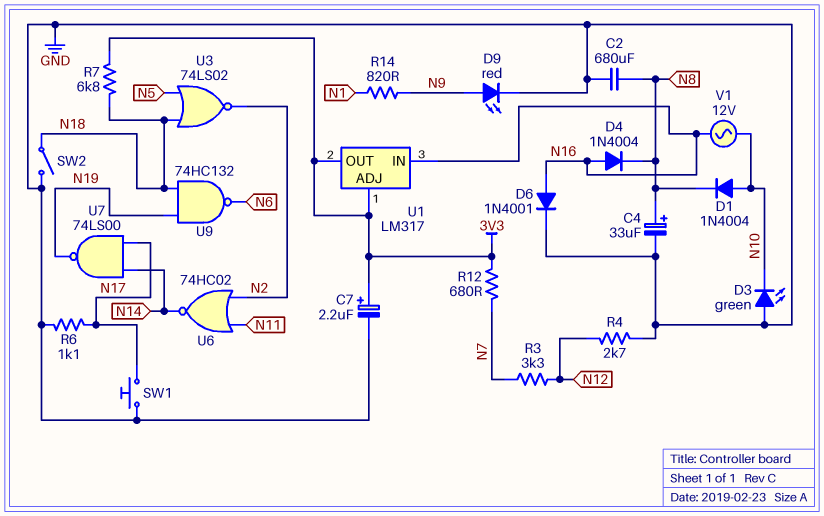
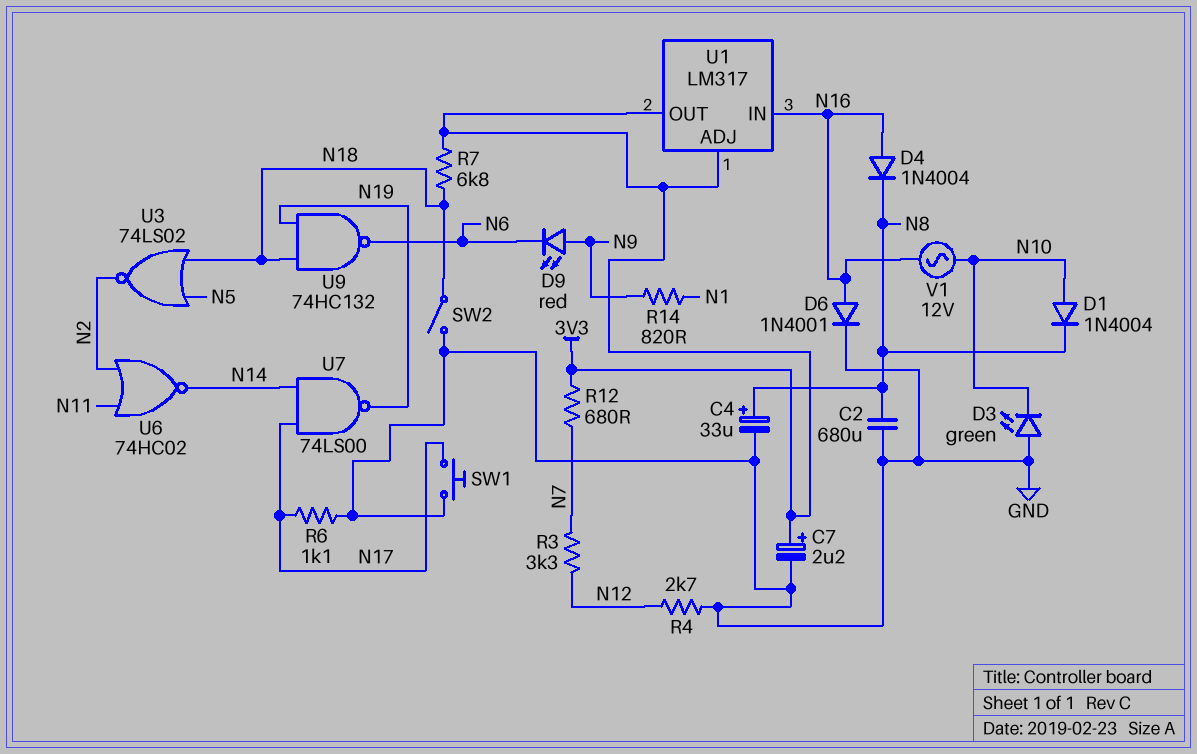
D9: LED red (A N9, K GND) -> LED red (A N9, K N6)

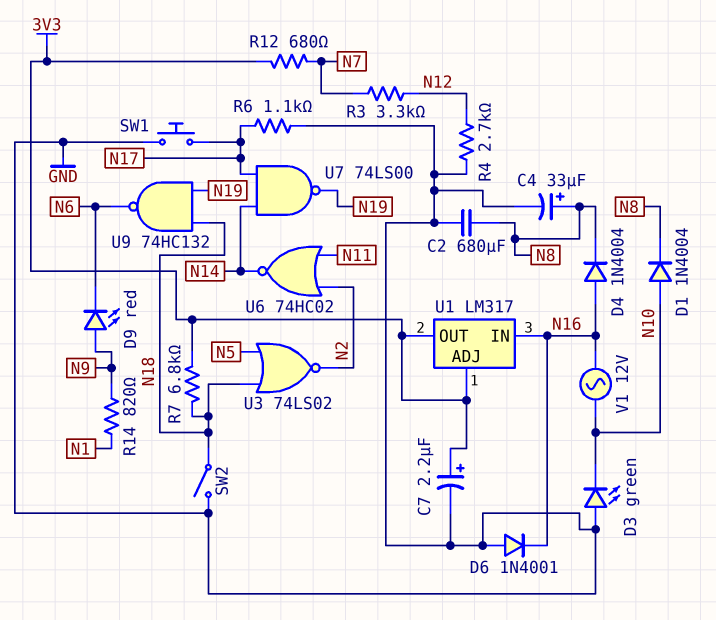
D6: diode 1N4001 (A N16, K GND) -> diode 1N4001 (A GND, K N16)

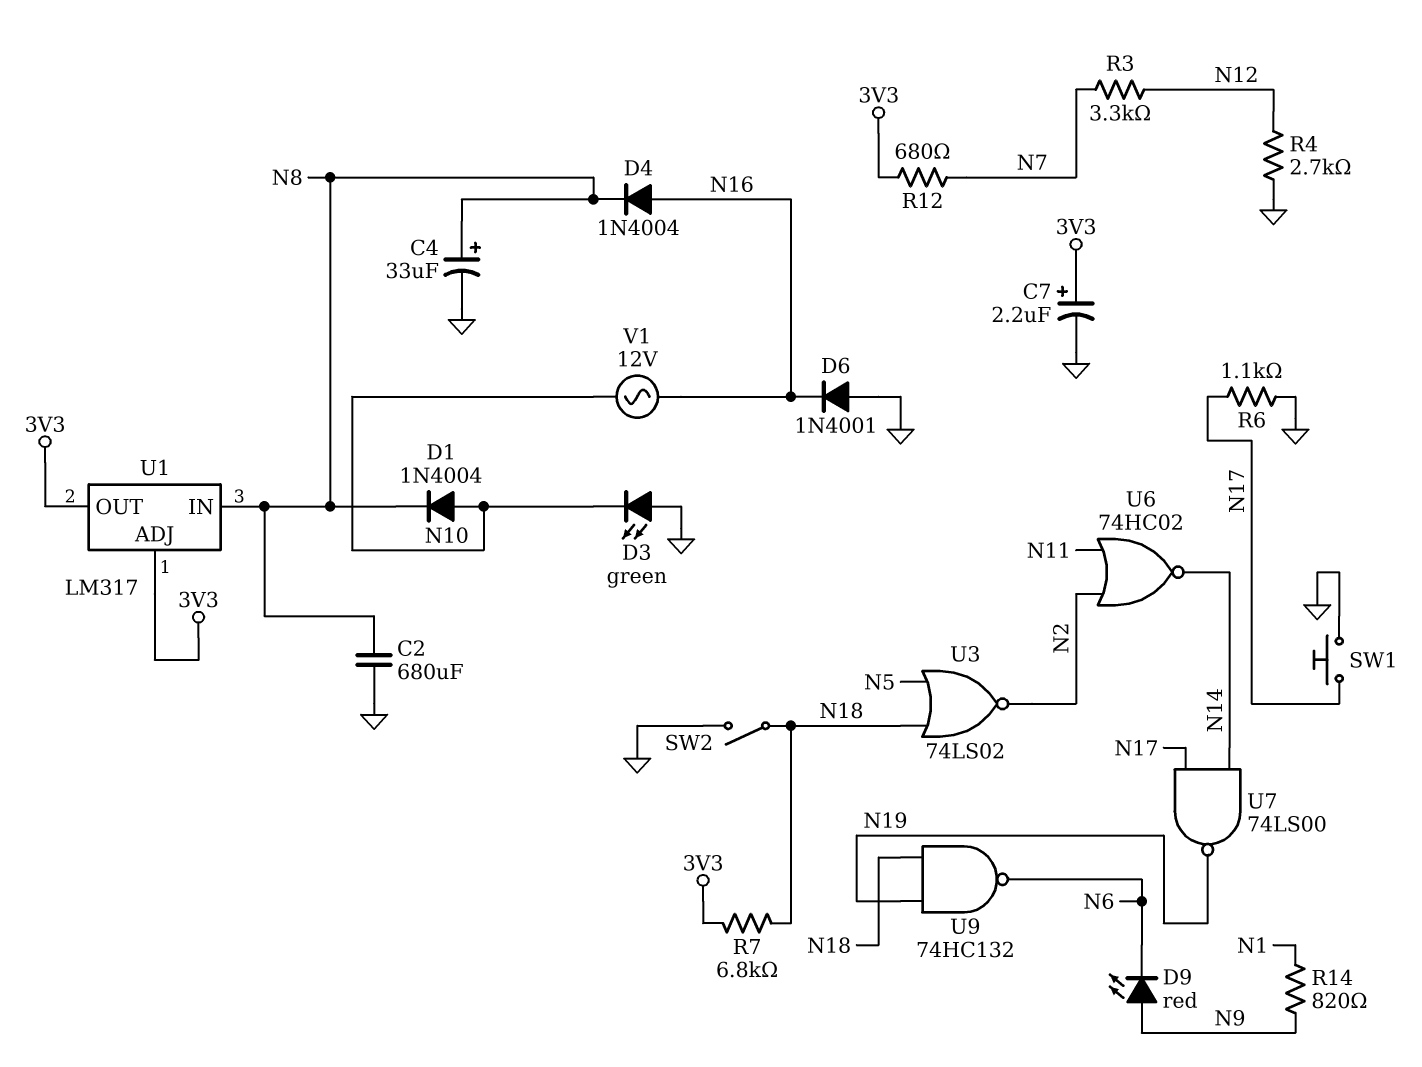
U1 pin IN: N16 -> N8

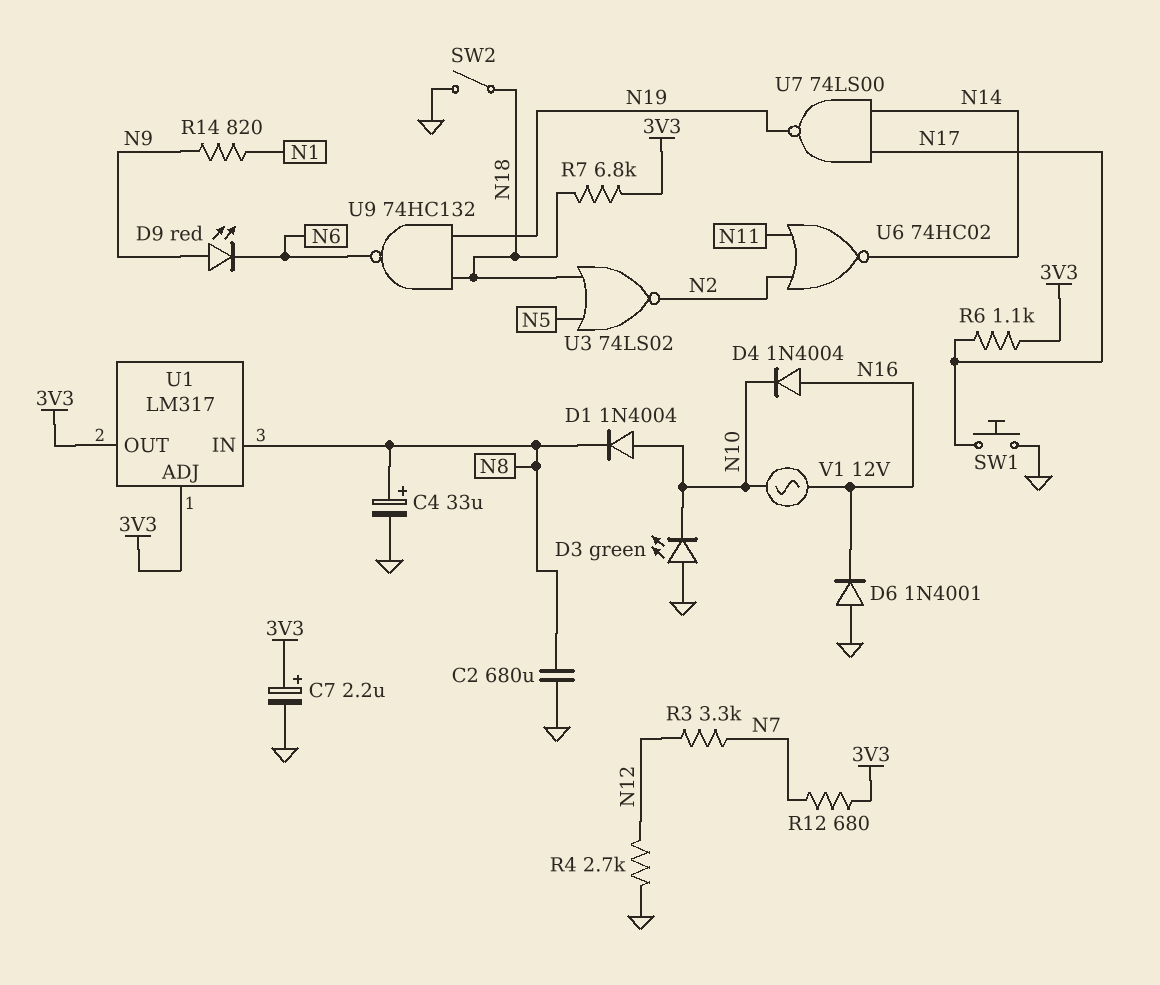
D4: diode 1N4004 (A N16, K N8) -> diode 1N4004 (A N16, K N10)
R6: 1.1k (GND, N17) -> 1.1k (3V3, N17)

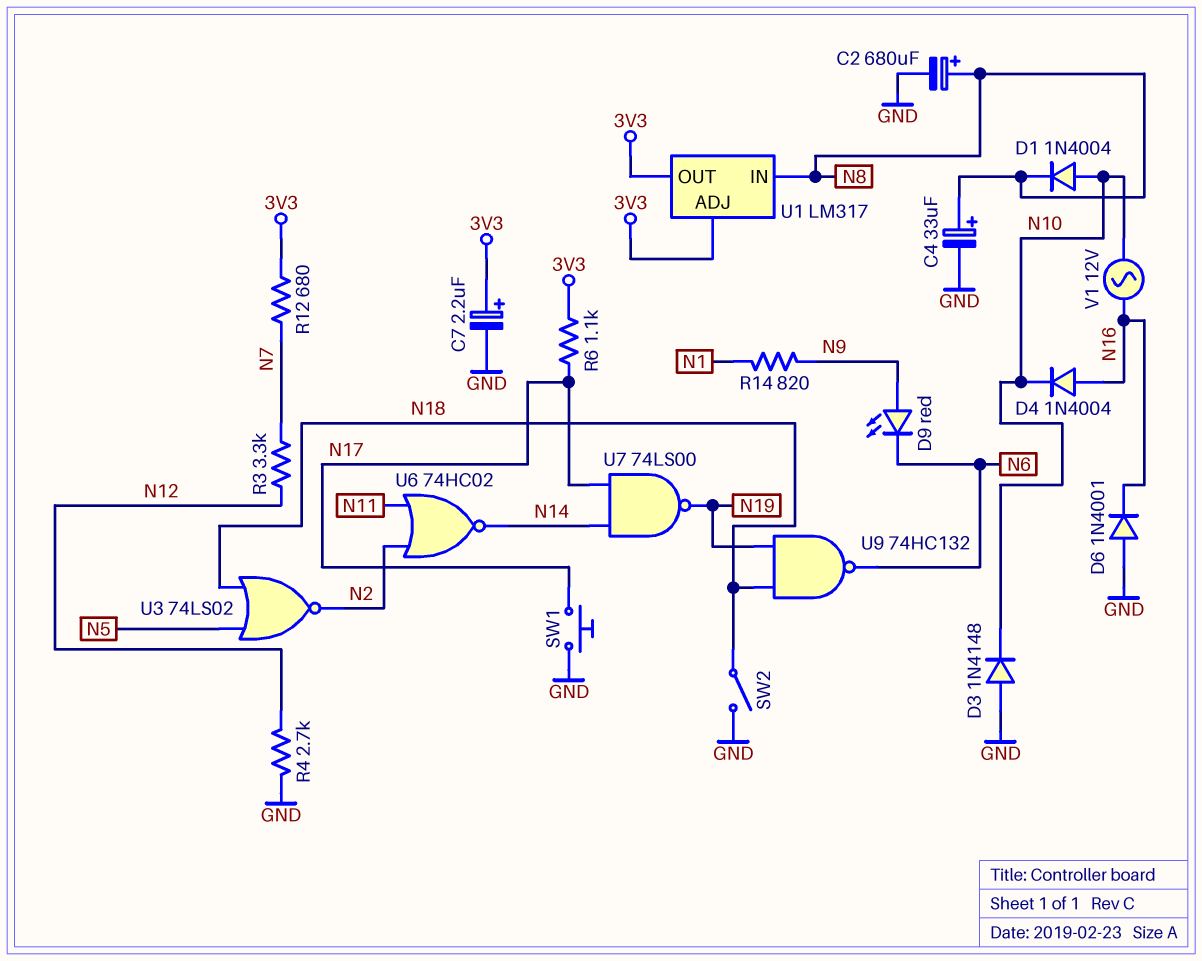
C2: 680uF (GND, N8) -> 680uF (plus N8, minus GND)
D3: LED green (A GND, K N10) -> diode 1N4148 (A GND, K N10)
R7: 6.8k (3V3, N18) -> none

